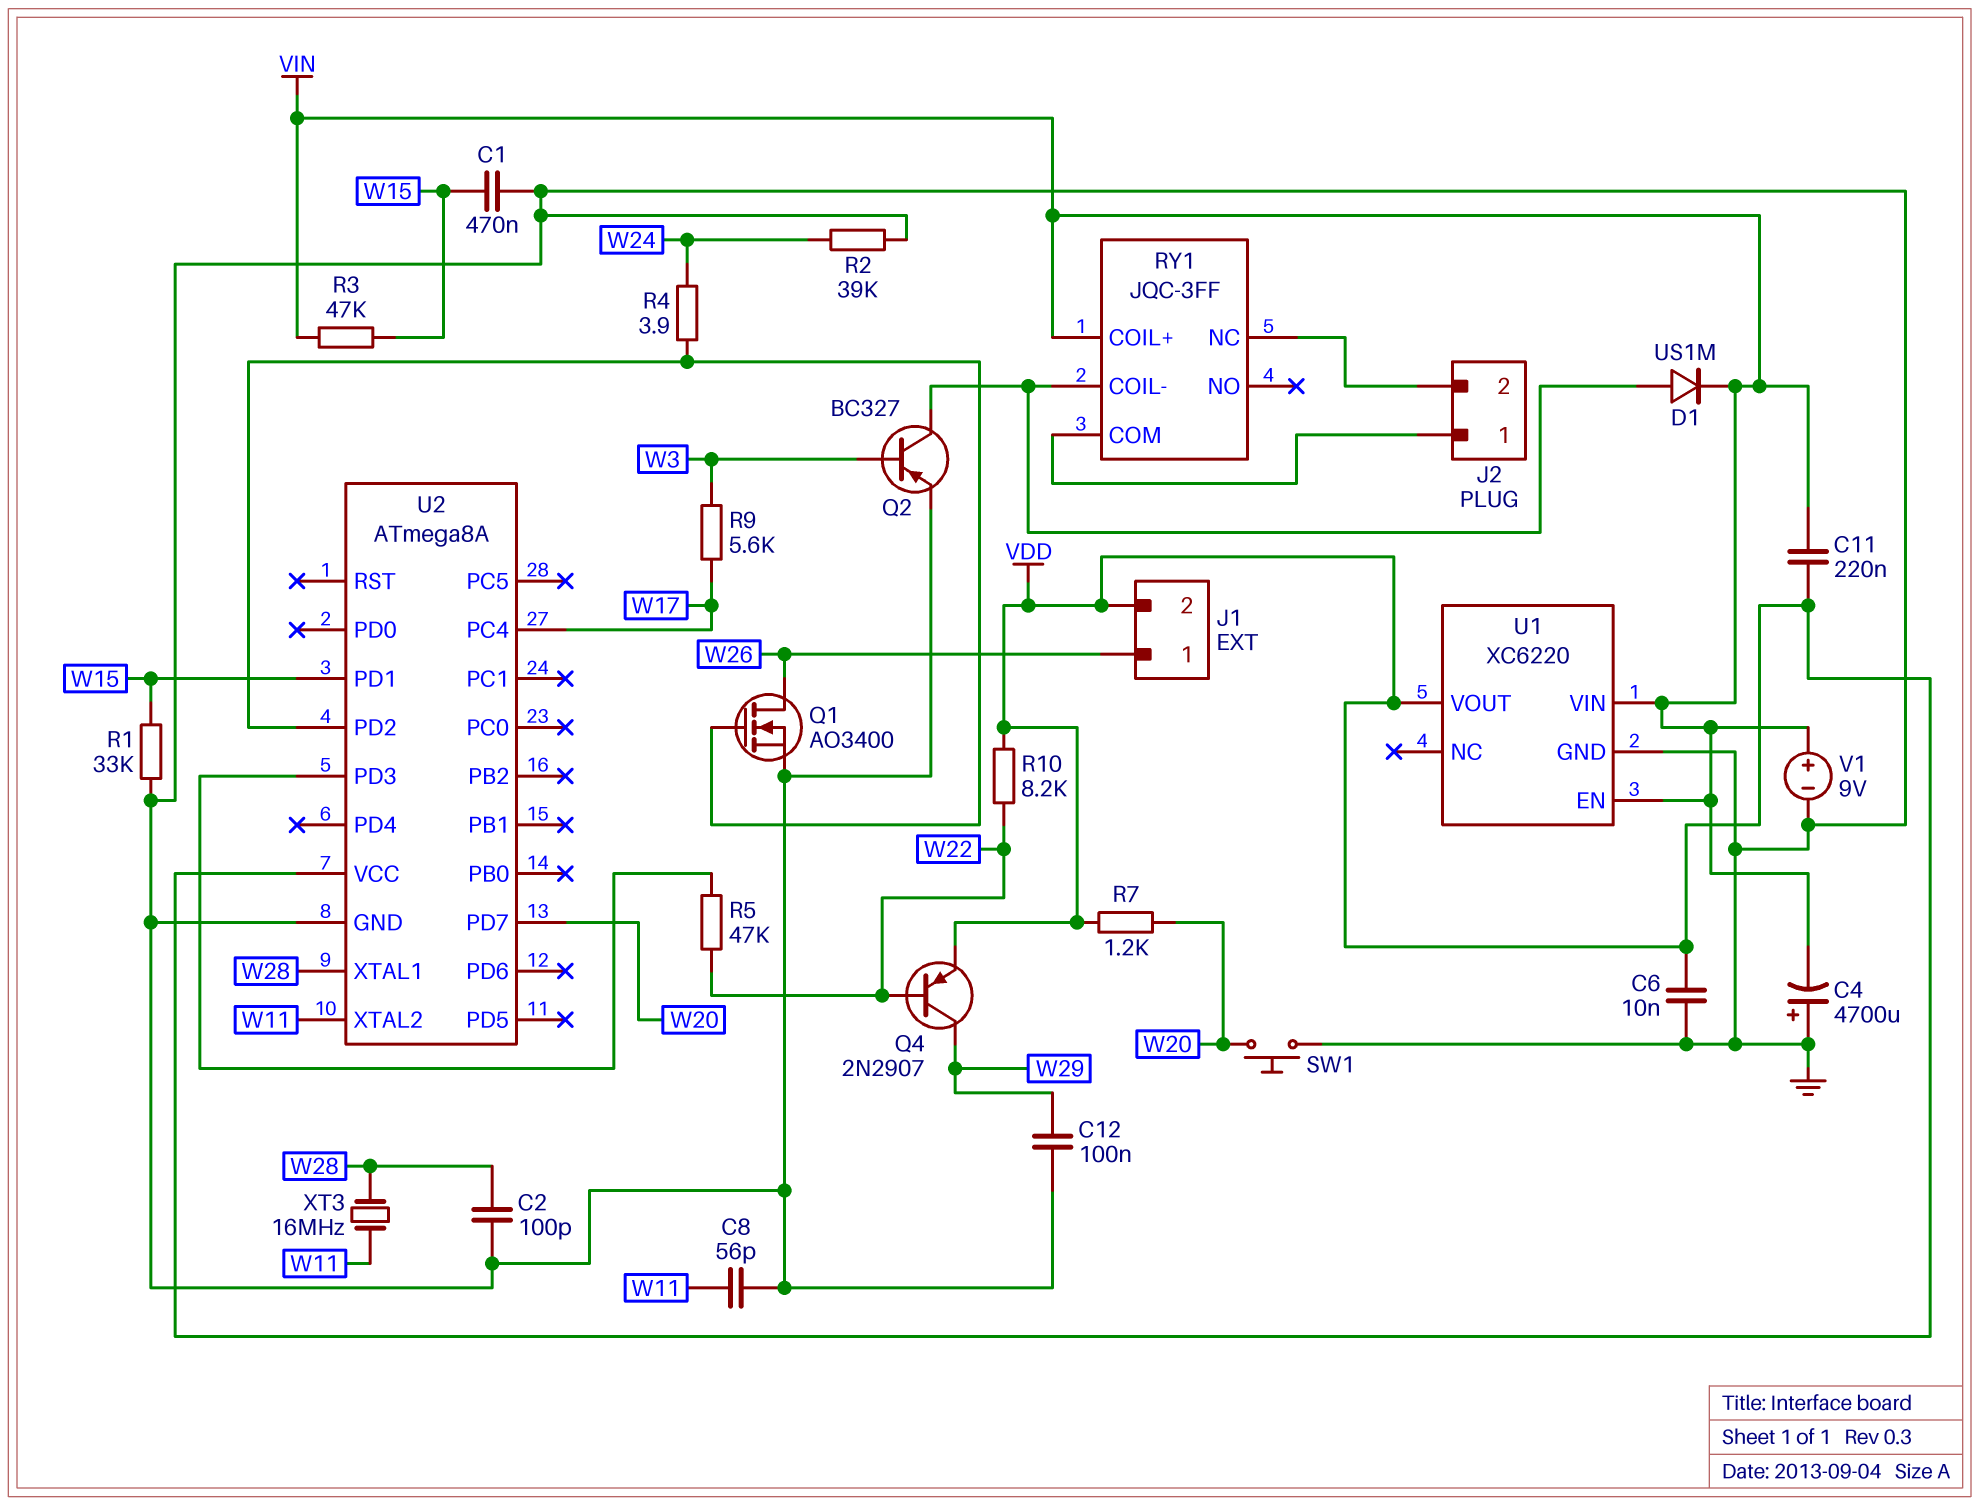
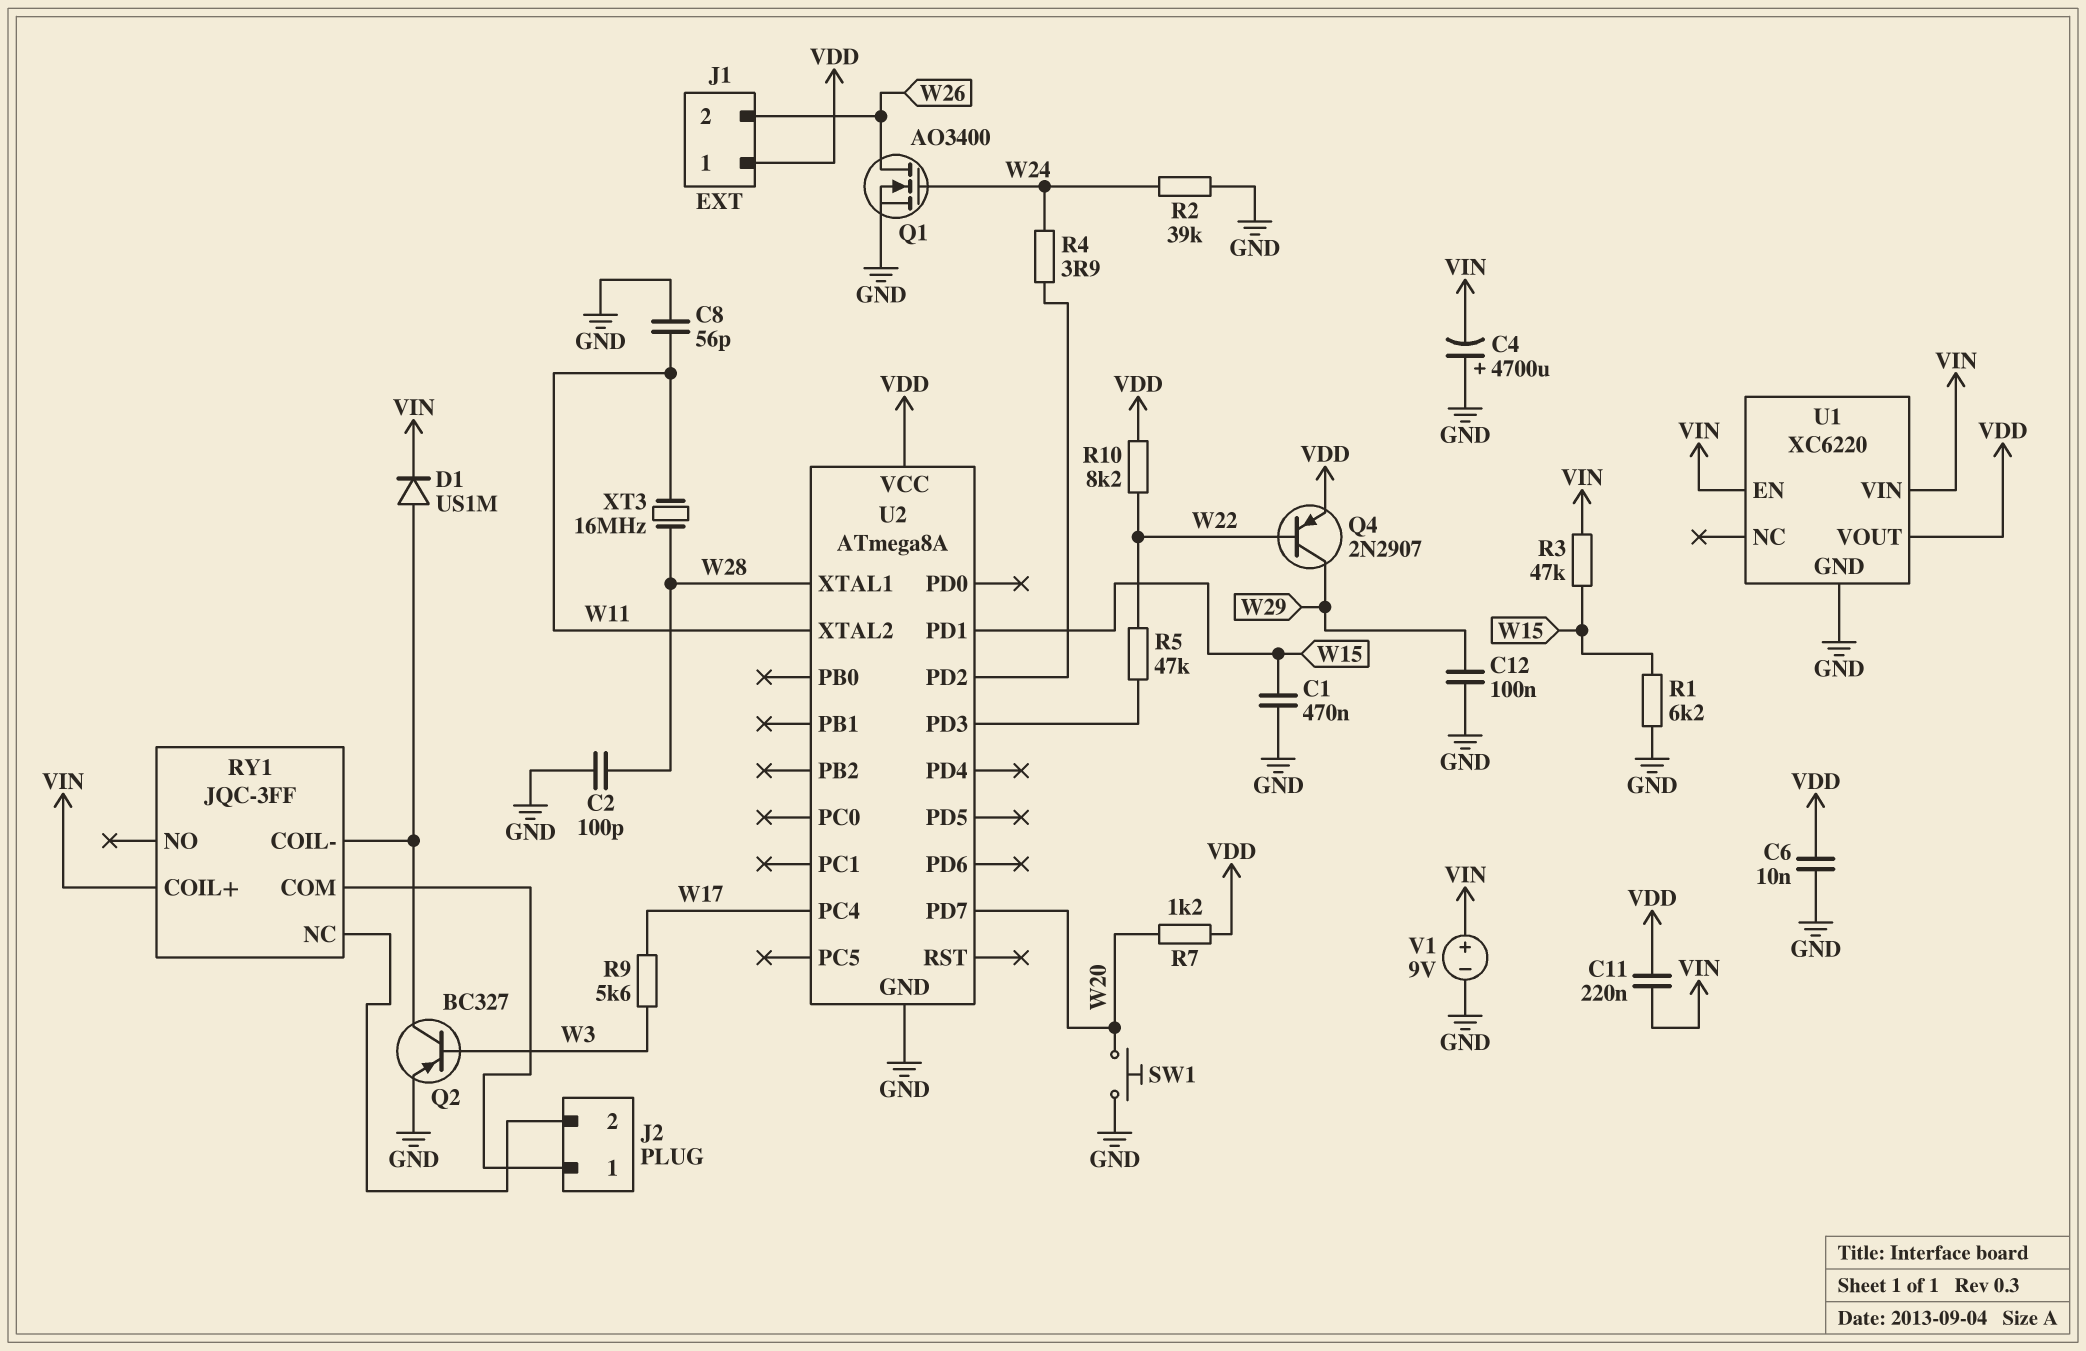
J1 pin 1: W26 -> VDD
J1 pin 2: VDD -> W26
Q1: NMOS AO3400 (G U2/PD2, D W26, S GND) -> NMOS AO3400 (G W24, D W26, S GND)
R1: 33k (GND, W15) -> 6.2k (GND, W15)

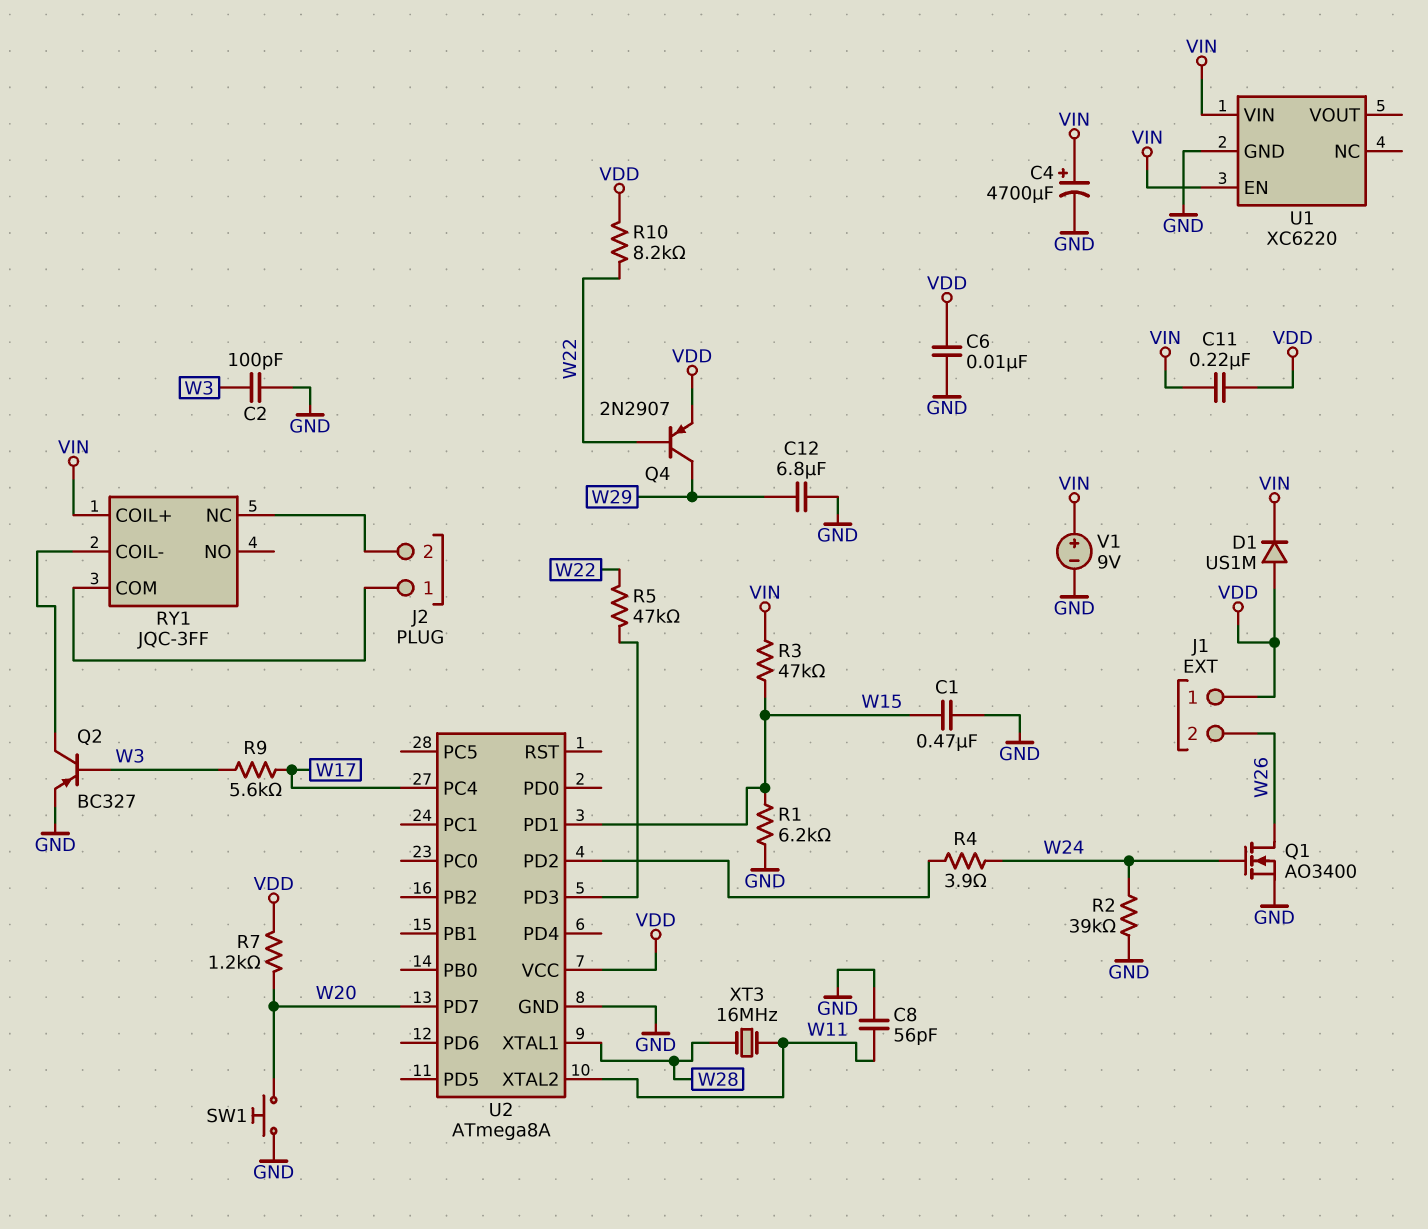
C2: 100pF (GND, W28) -> 100pF (GND, W3)
C4: 4700uF (plus GND, minus VIN) -> 4700uF (plus VIN, minus GND)
C12: 100nF (GND, W29) -> 6.8uF (GND, W29)
D1: diode US1M (A RY1/COIL-, K VIN) -> diode US1M (A VDD, K VIN)
U1 pin VOUT: VDD -> none

